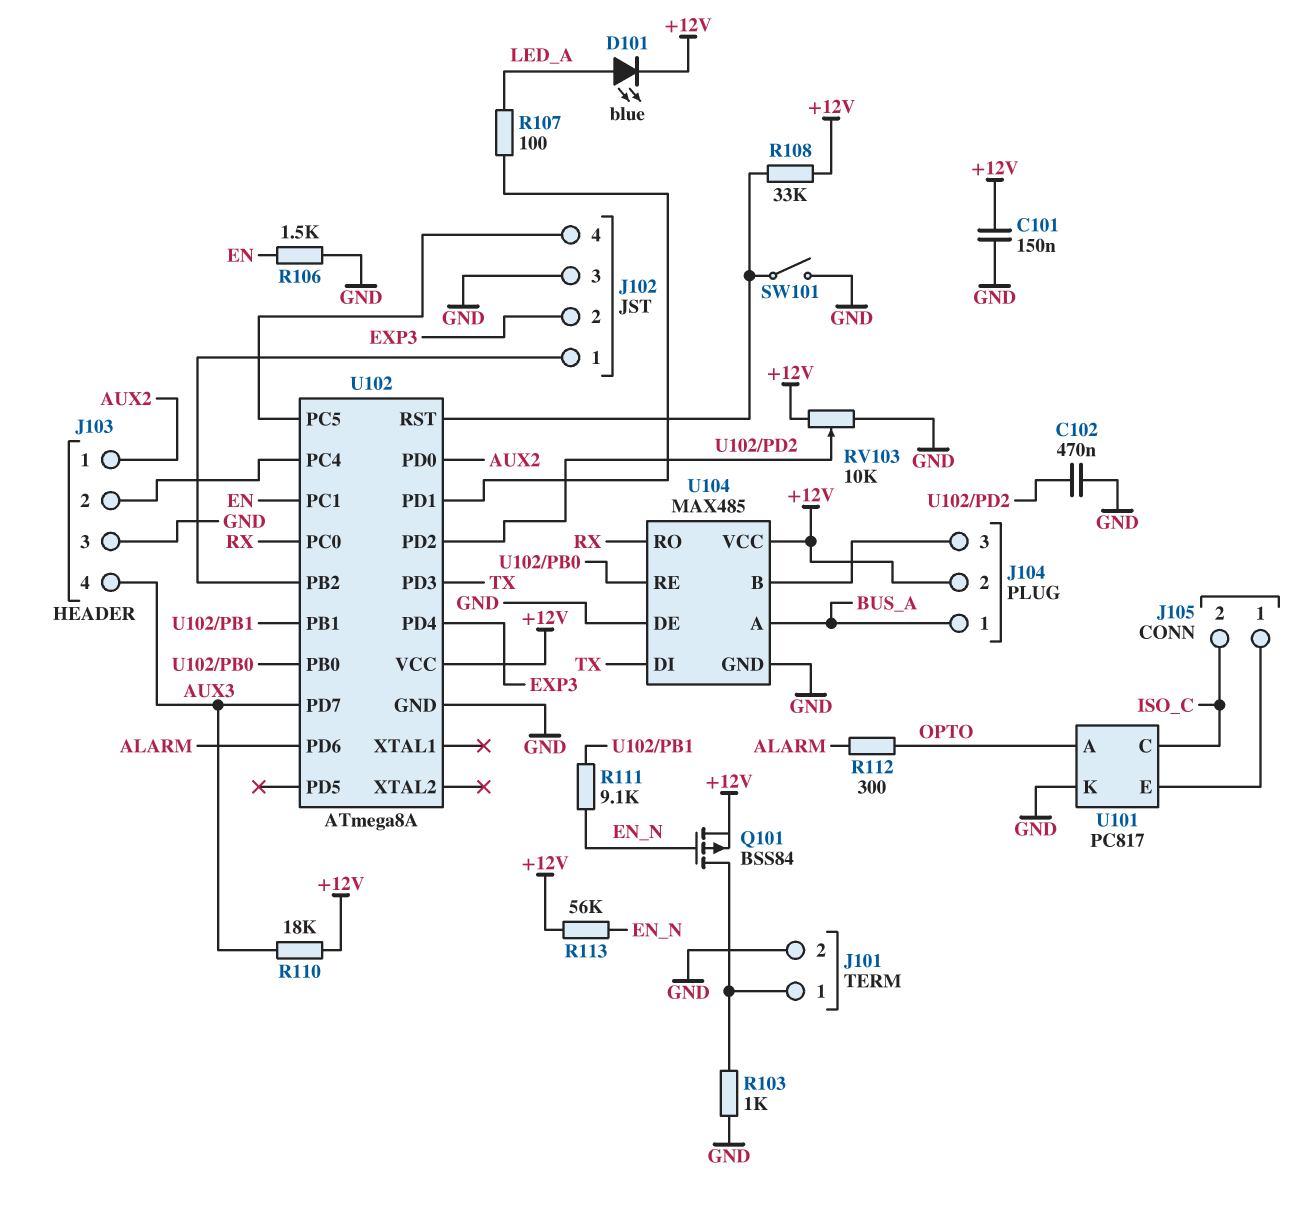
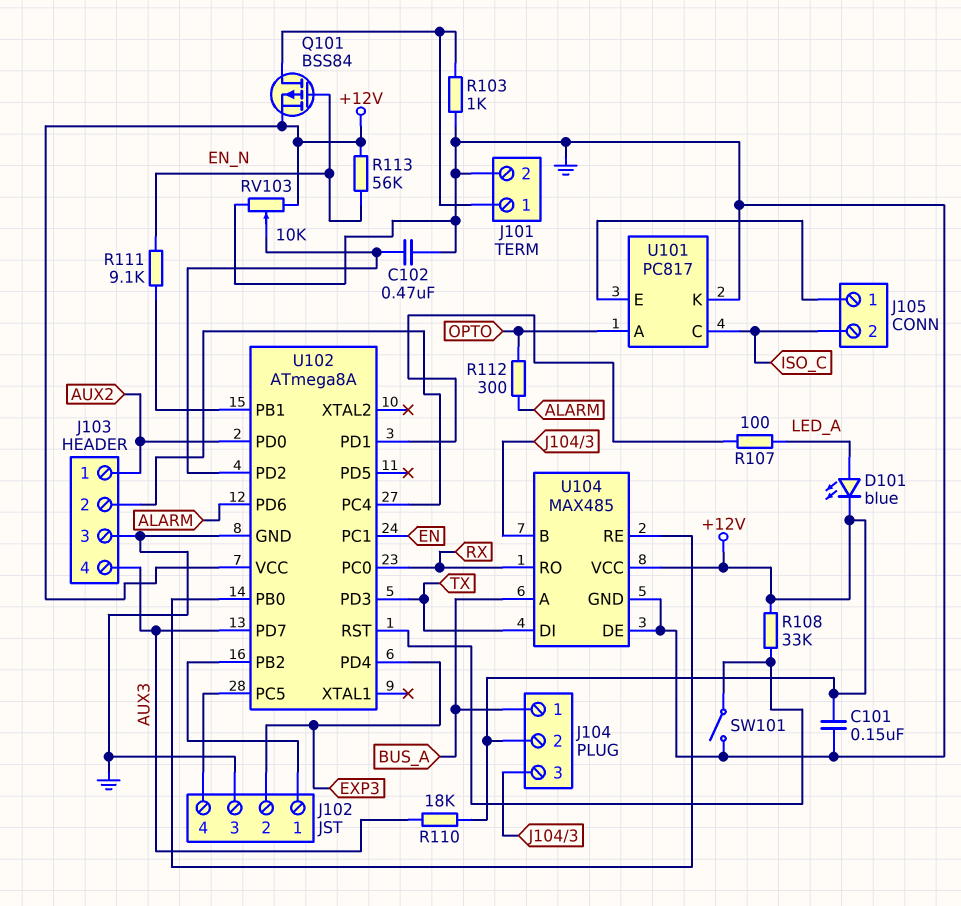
R106: 1.5k (EN, GND) -> none

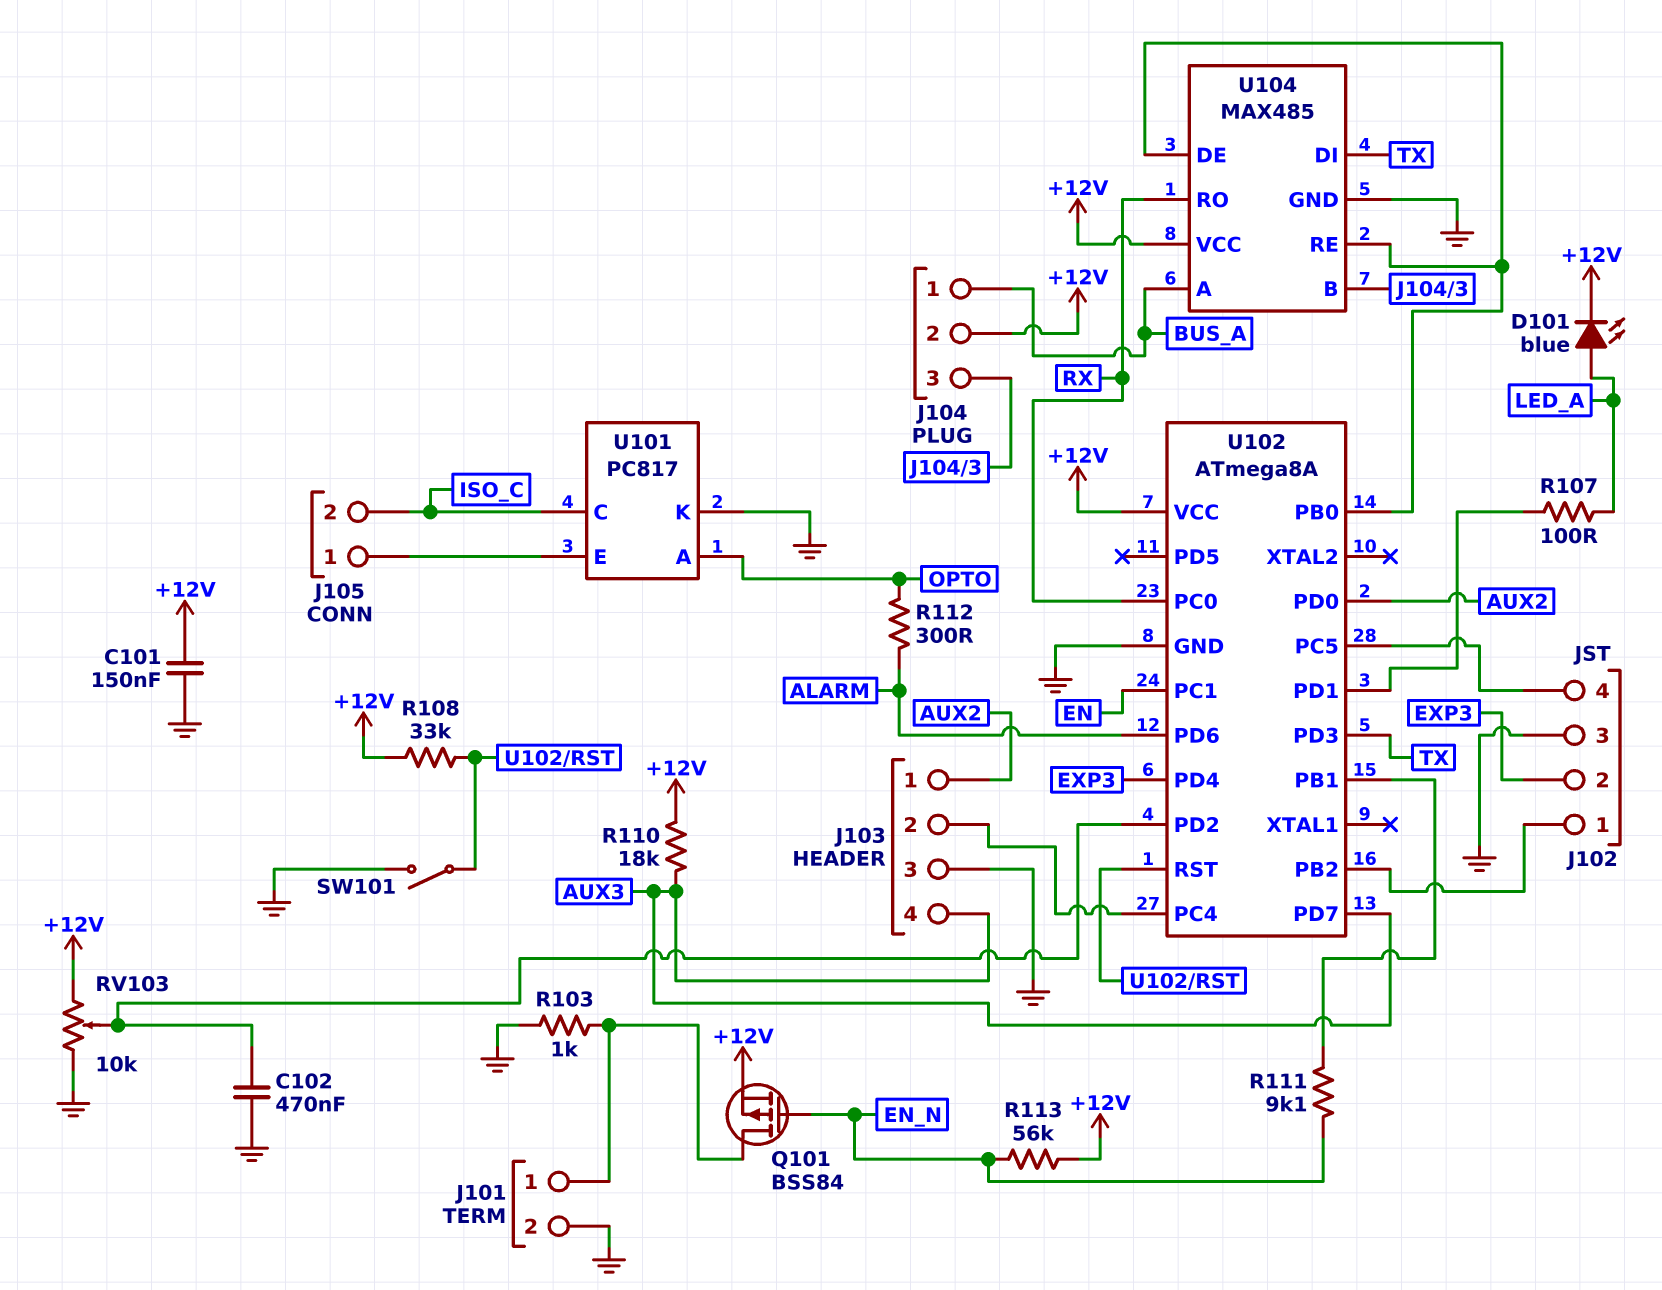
U104 pin DE: GND -> U102/PB0

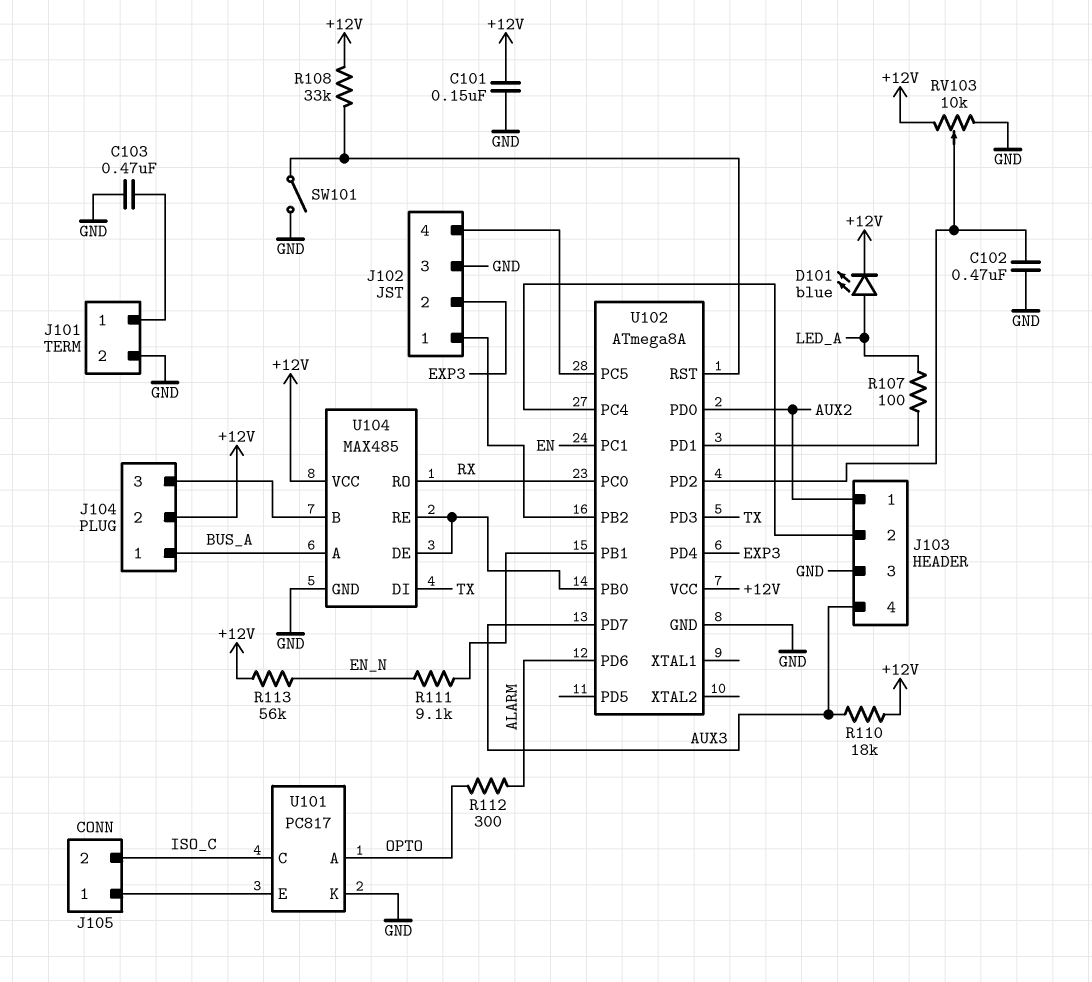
C103: none -> 470nF (GND, J101/1)
Q101: PMOS BSS84 (G EN_N, D J101/1, S +12V) -> none
R103: 1k (GND, J101/1) -> none

